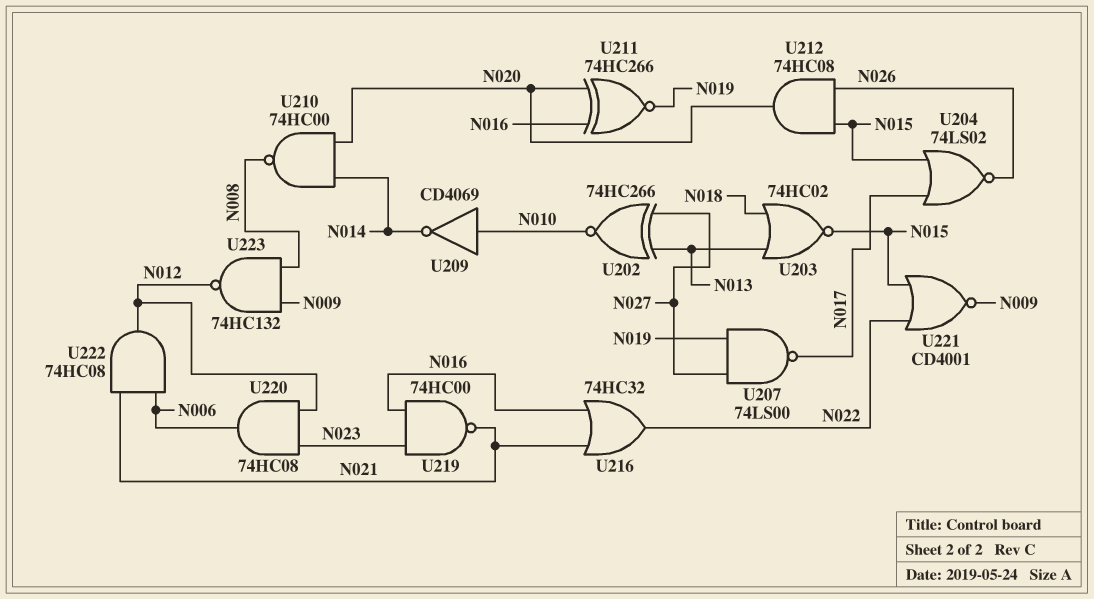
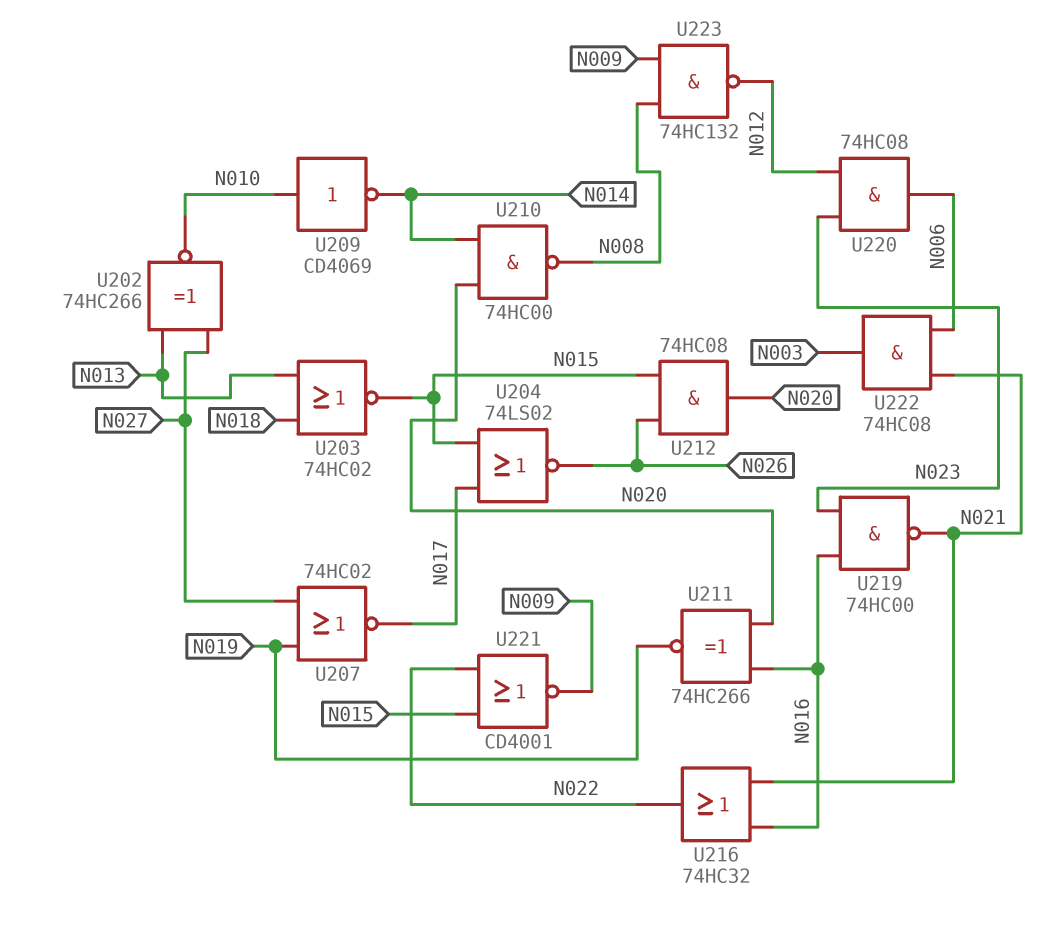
U207: NAND 74LS00 (in N019, in N027, out N017) -> NOR 74HC02 (in N019, in N027, out N017)
U222: AND 74HC08 (in N006, in N021, out N012) -> AND 74HC08 (in N006, in N021, out N003)

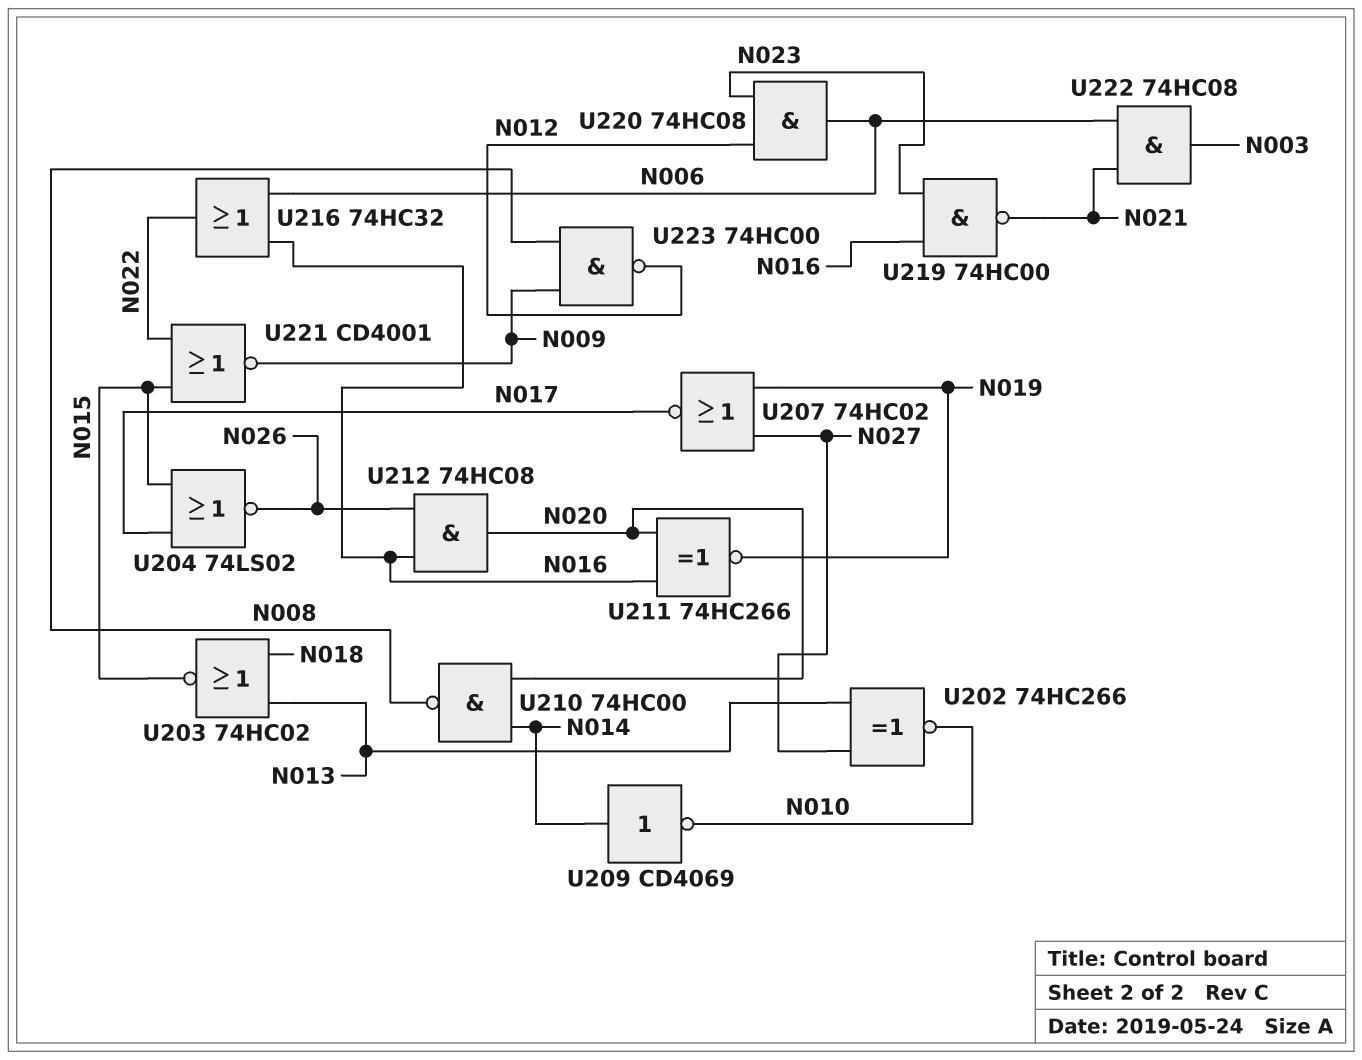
U209: NOT CD4069 (in N010, out N014) -> NOT CD4069 (in N014, out N010)
U212: AND 74HC08 (in N015, in N026, out N020) -> AND 74HC08 (in N016, in N026, out N020)
U216: OR 74HC32 (in N016, in N021, out N022) -> OR 74HC32 (in N006, in N016, out N022)
U223: NAND 74HC132 (in N008, in N009, out N012) -> NAND 74HC00 (in N008, in N009, out N012)

